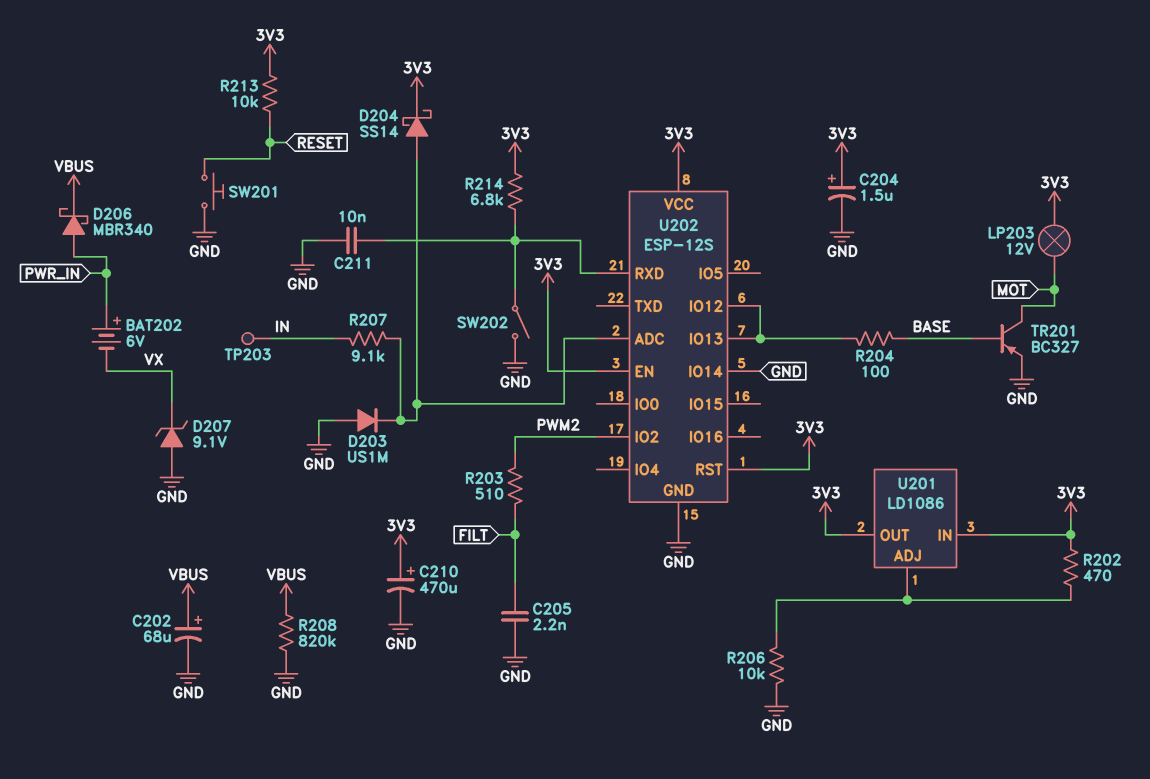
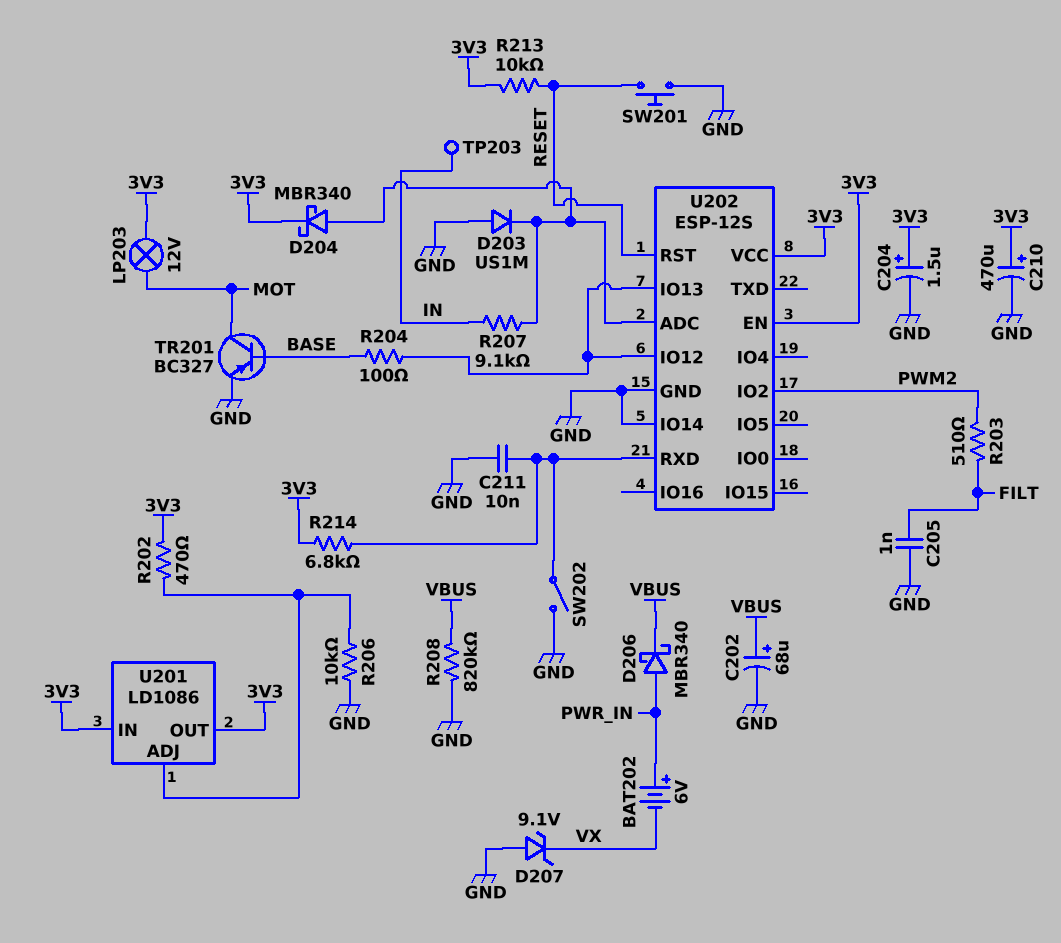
C205: 2.2nF (FILT, GND) -> 1nF (FILT, GND)
D204: schottky SS14 (A U202/ADC, K 3V3) -> schottky MBR340 (A U202/ADC, K 3V3)
U202 pin RST: 3V3 -> RESET

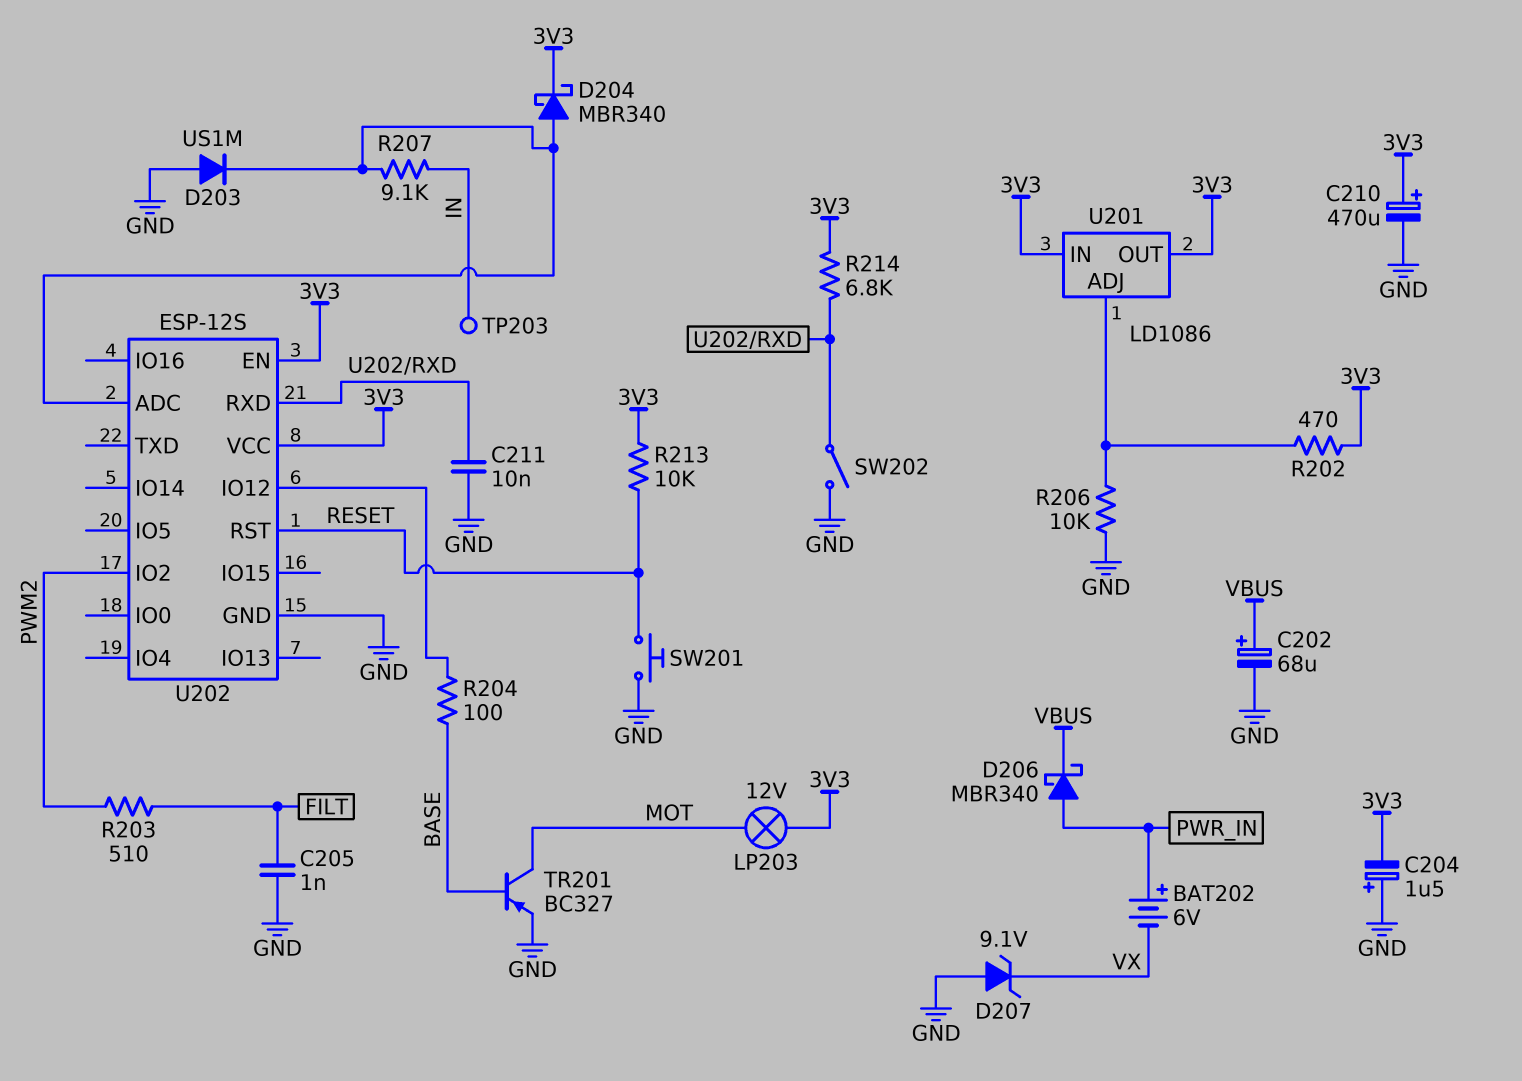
C204: 1.5uF (plus 3V3, minus GND) -> 1.5uF (plus GND, minus 3V3)
R208: 820k (GND, VBUS) -> none
U202 pin IO13: U202/IO12 -> none
U202 pin IO14: GND -> none

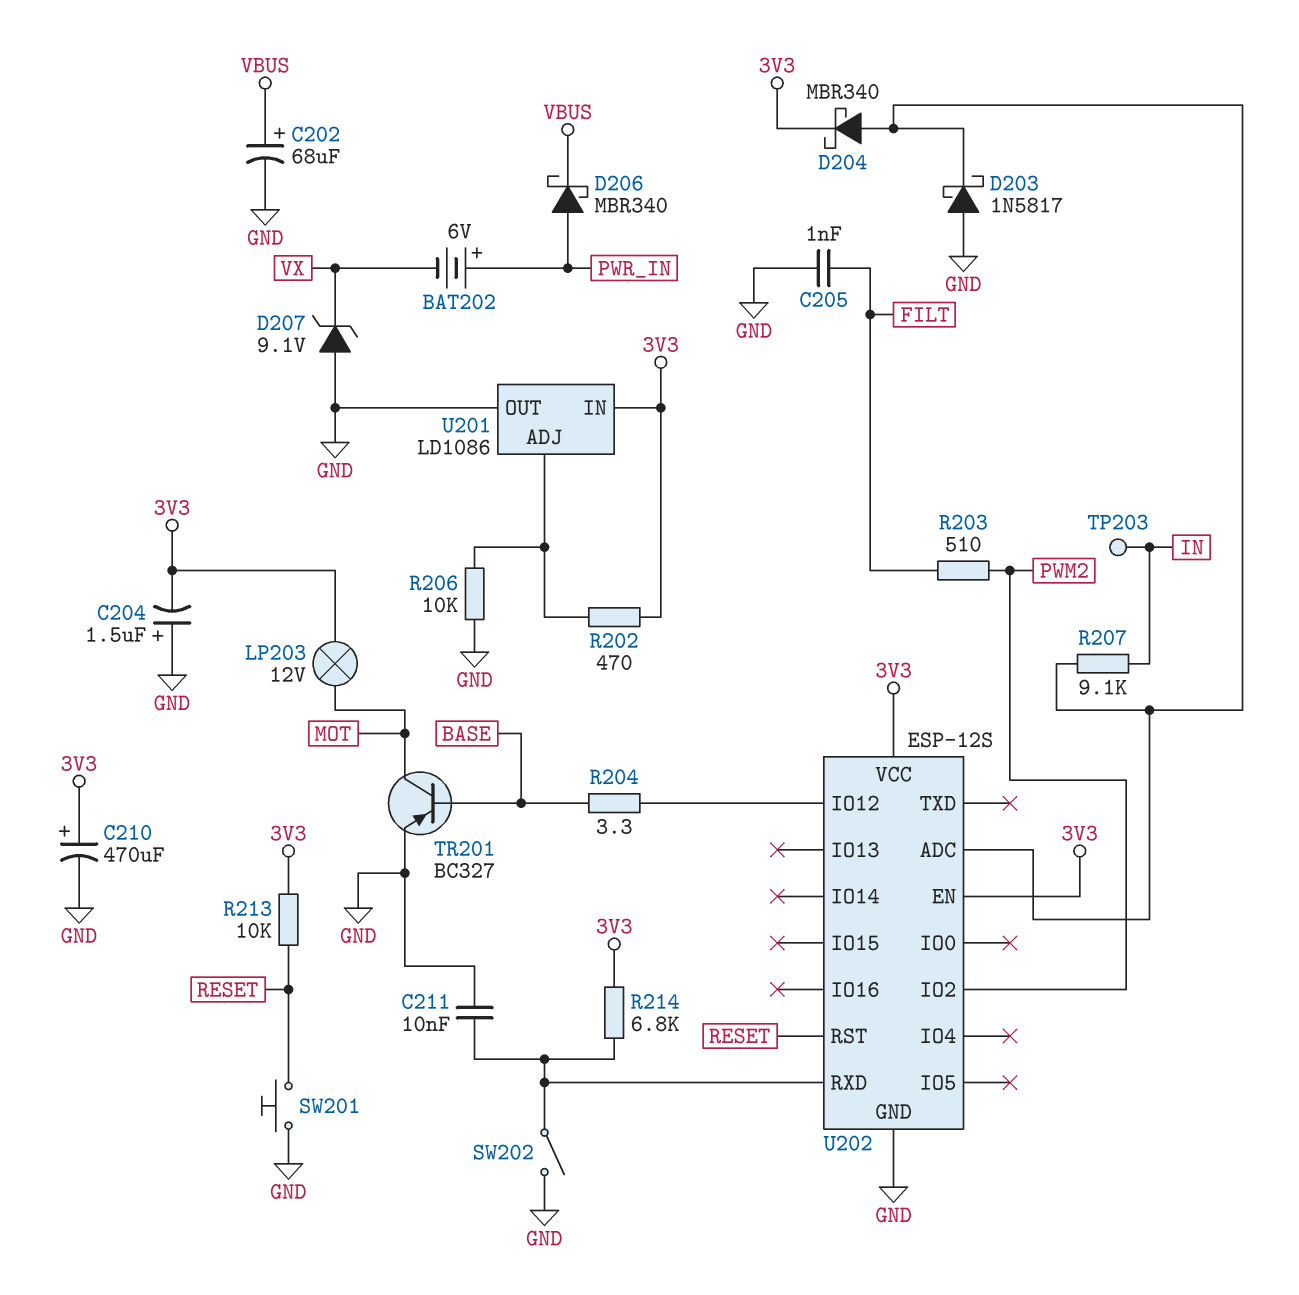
D203: diode US1M (A GND, K U202/ADC) -> schottky 1N5817 (A GND, K U202/ADC)
R204: 100 (BASE, U202/IO12) -> 3.3 (BASE, U202/IO12)
U201 pin OUT: 3V3 -> GND

